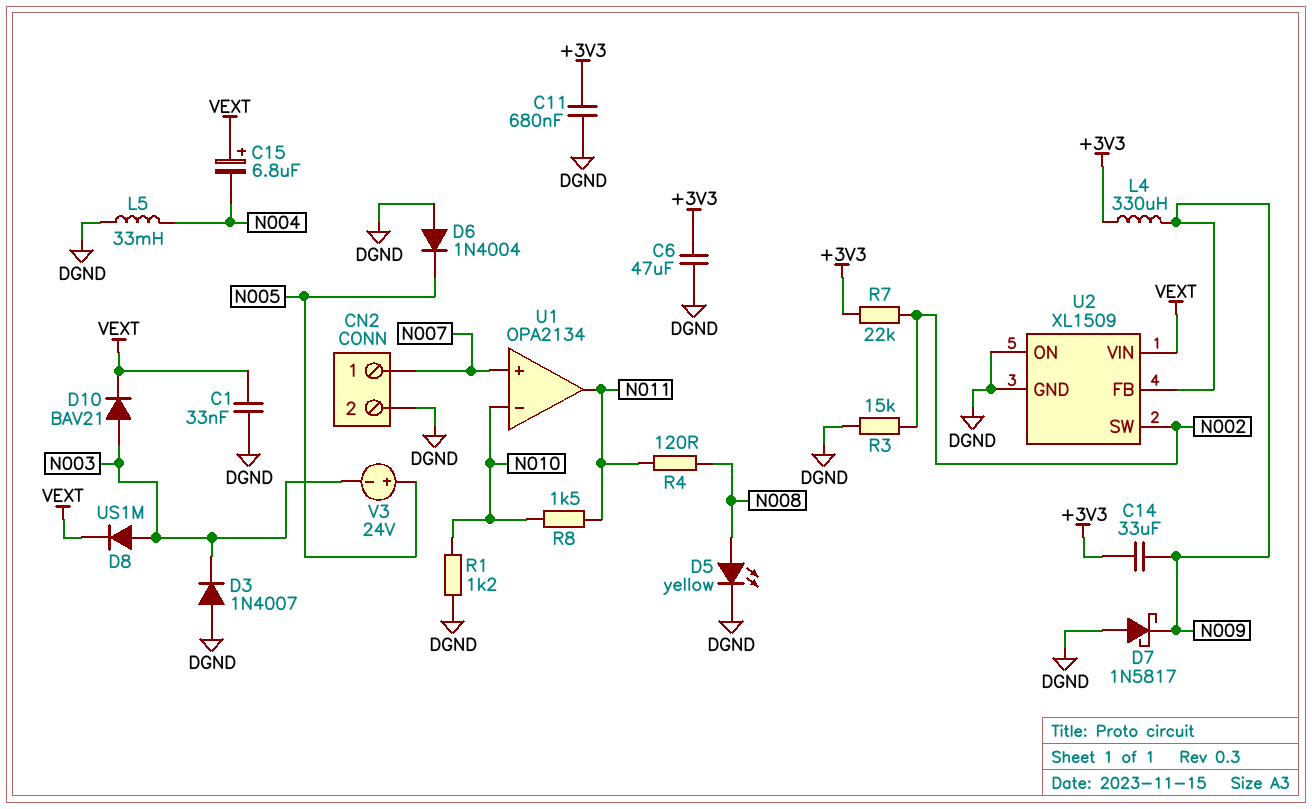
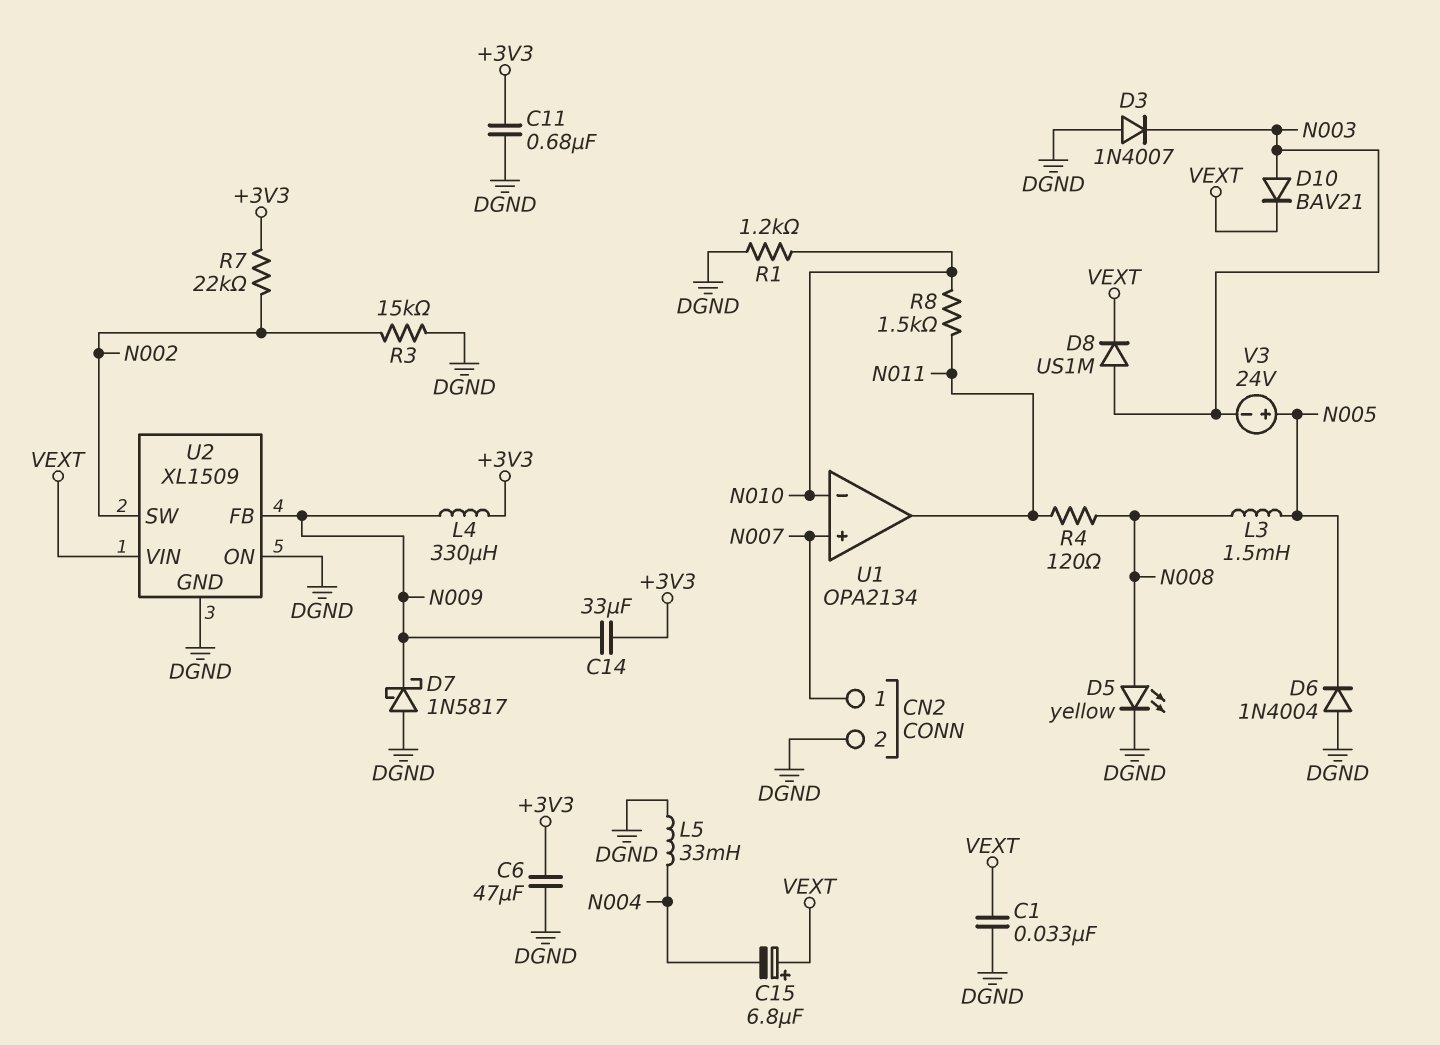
L3: none -> 1.5mH (N005, N008)

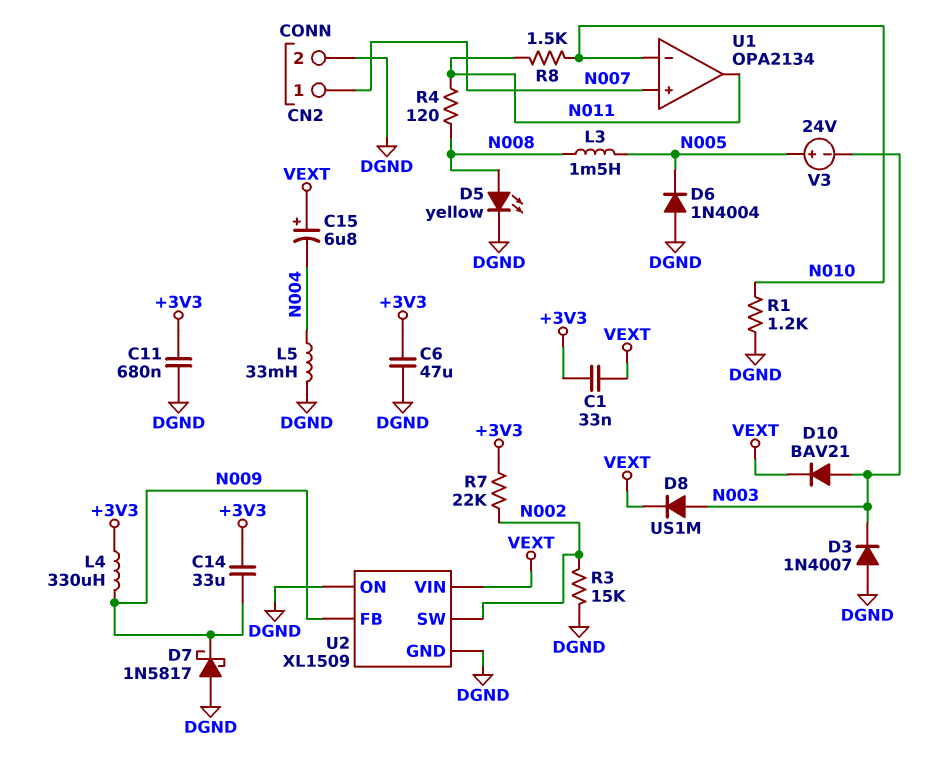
C1: 33nF (DGND, VEXT) -> 33nF (+3V3, VEXT)

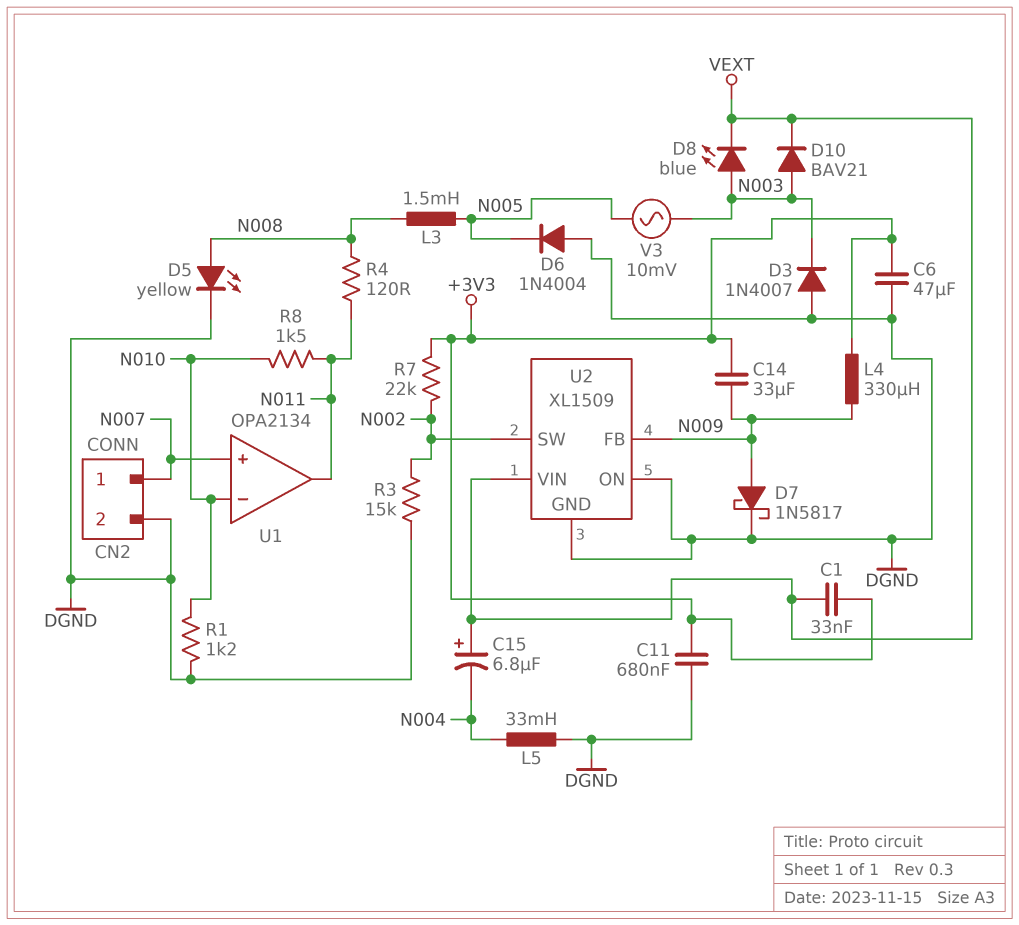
D7: schottky 1N5817 (A DGND, K N009) -> schottky 1N5817 (A N009, K DGND)
D8: diode US1M (A N003, K VEXT) -> LED blue (A N003, K VEXT)
V3: 24V (plus N005, minus N003) -> AC 10mV (N003, N005)

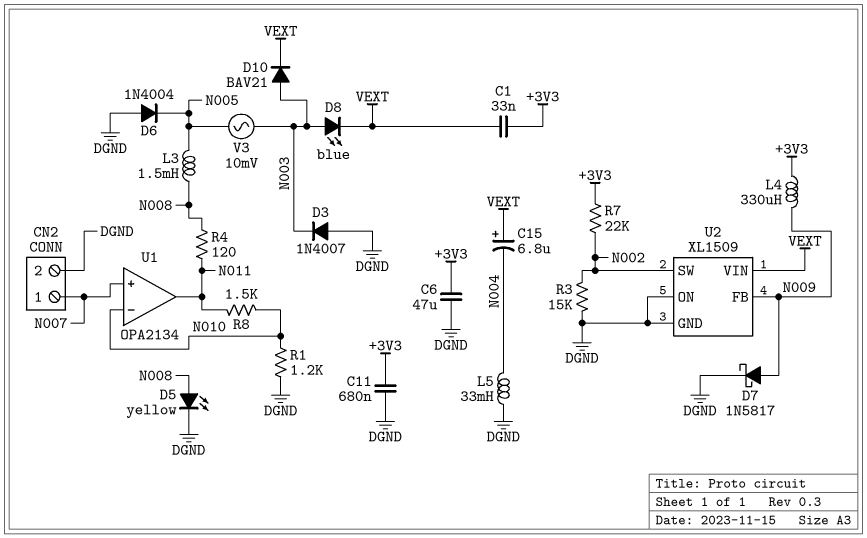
C14: 33uF (+3V3, N009) -> none

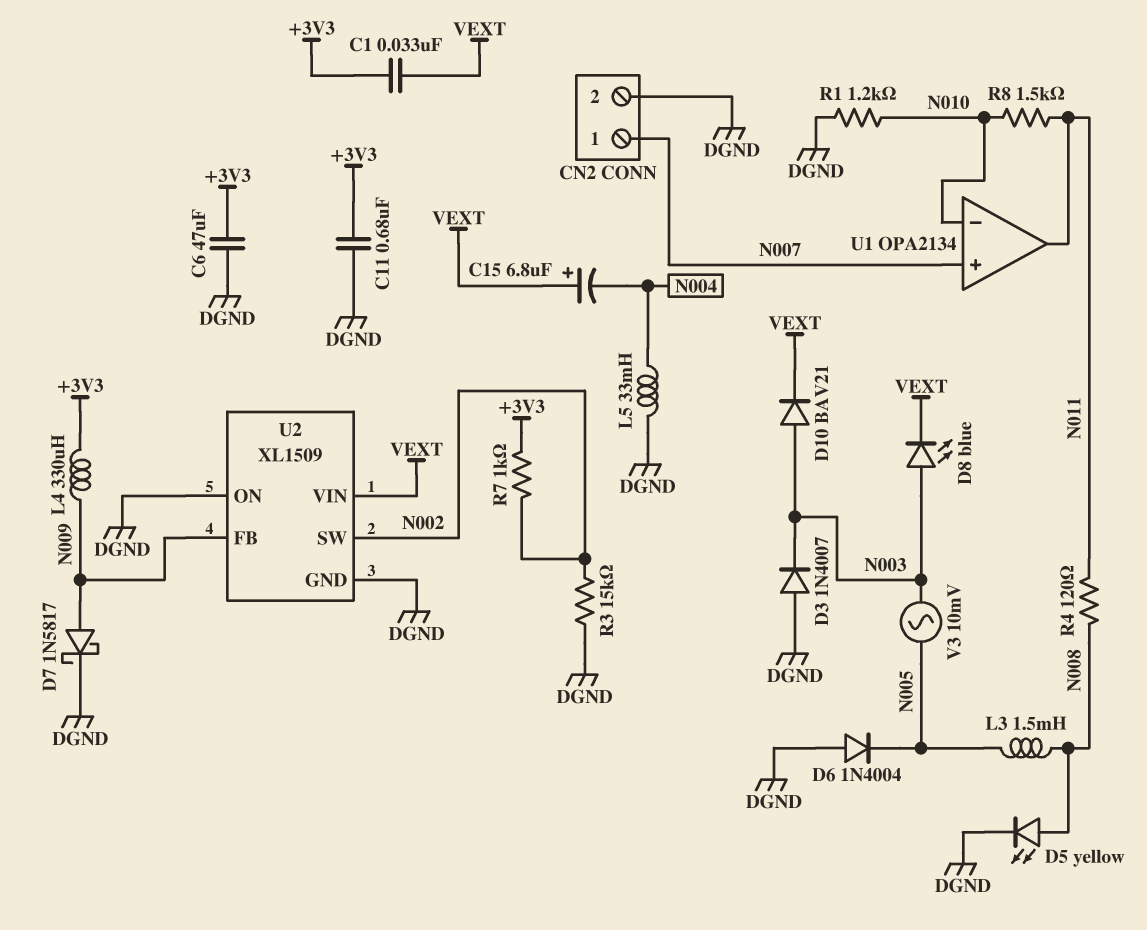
R7: 22k (+3V3, N002) -> 1k (+3V3, N002)

